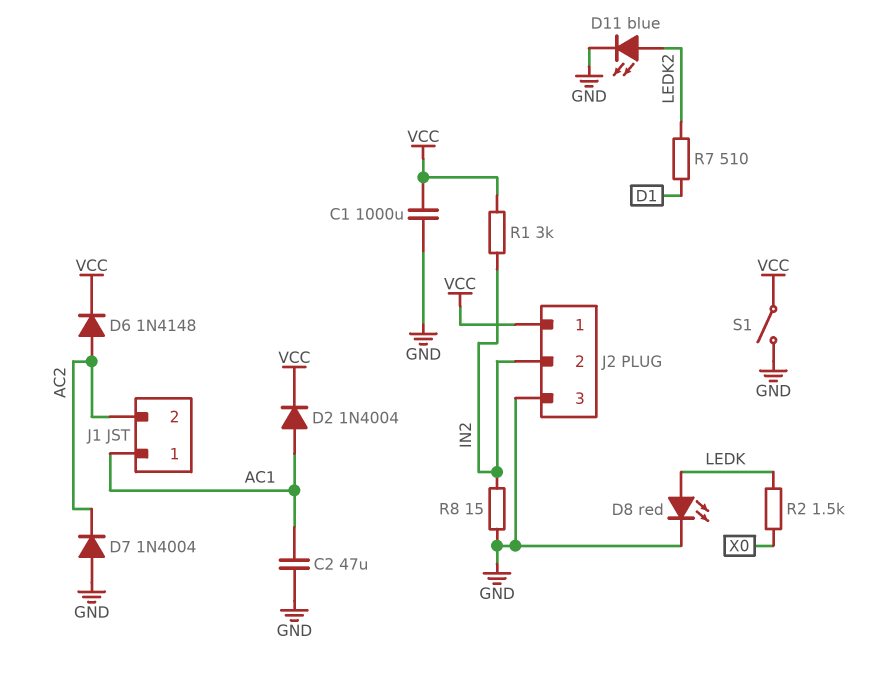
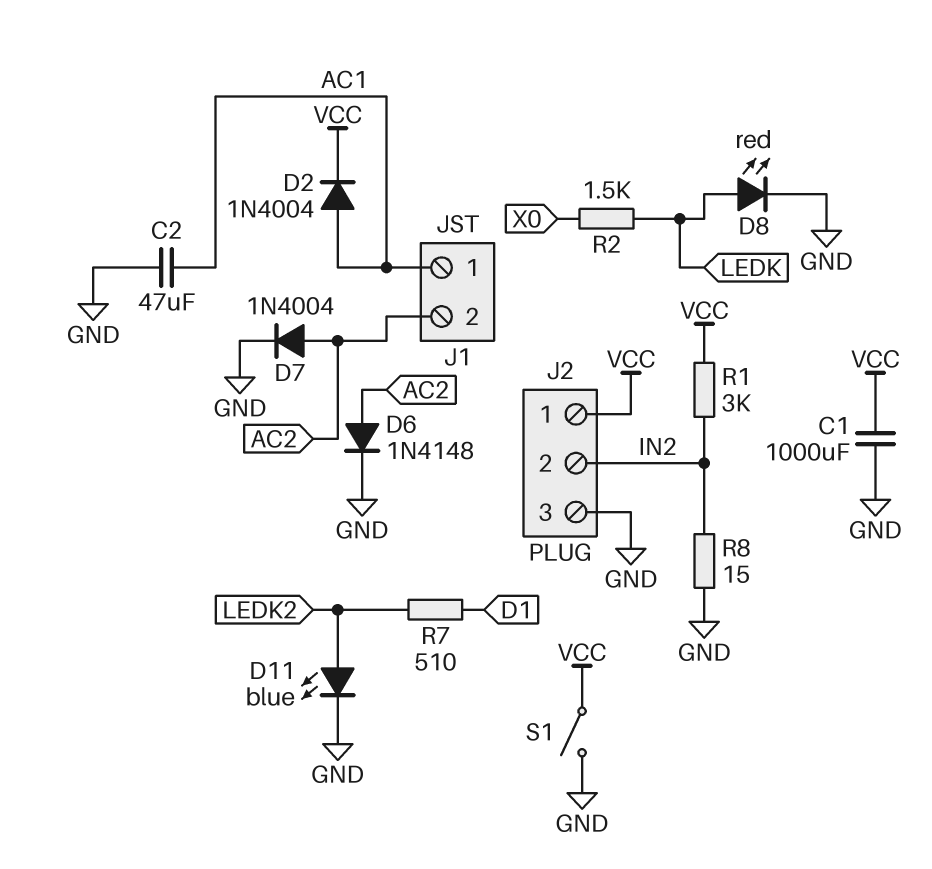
D6: diode 1N4148 (A AC2, K VCC) -> diode 1N4148 (A AC2, K GND)
D7: diode 1N4004 (A GND, K AC2) -> diode 1N4004 (A AC2, K GND)

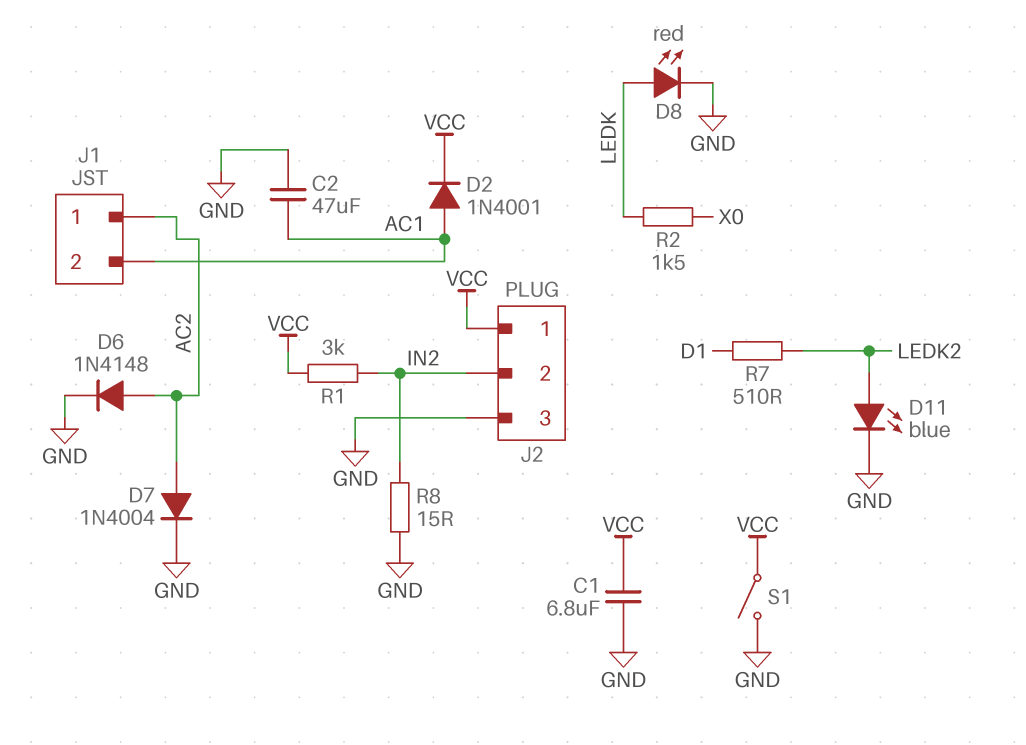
C1: 1000uF (GND, VCC) -> 6.8uF (GND, VCC)
D2: diode 1N4004 (A AC1, K VCC) -> diode 1N4001 (A AC1, K VCC)
J1 pin 1: AC1 -> AC2
J1 pin 2: AC2 -> AC1

